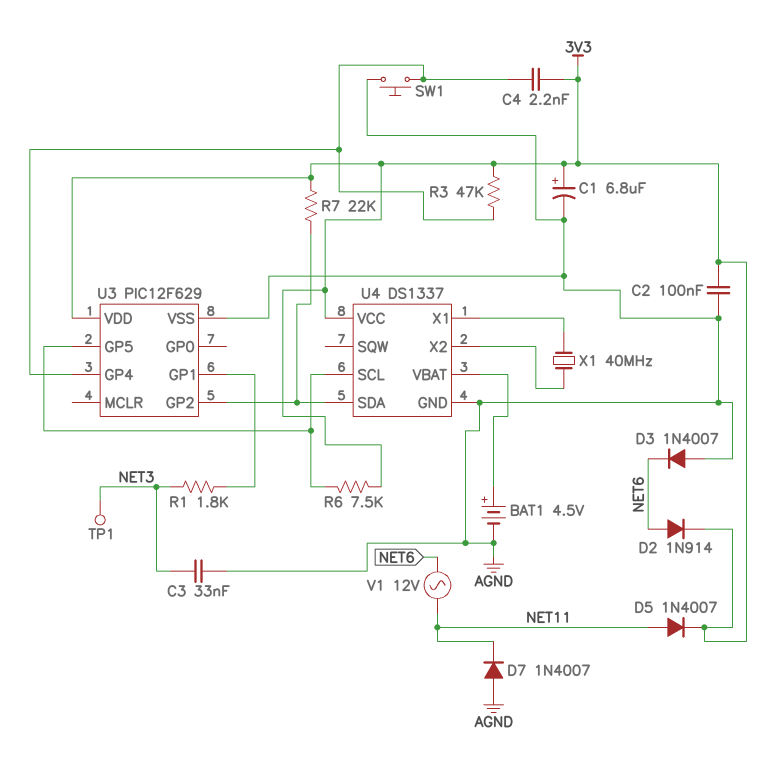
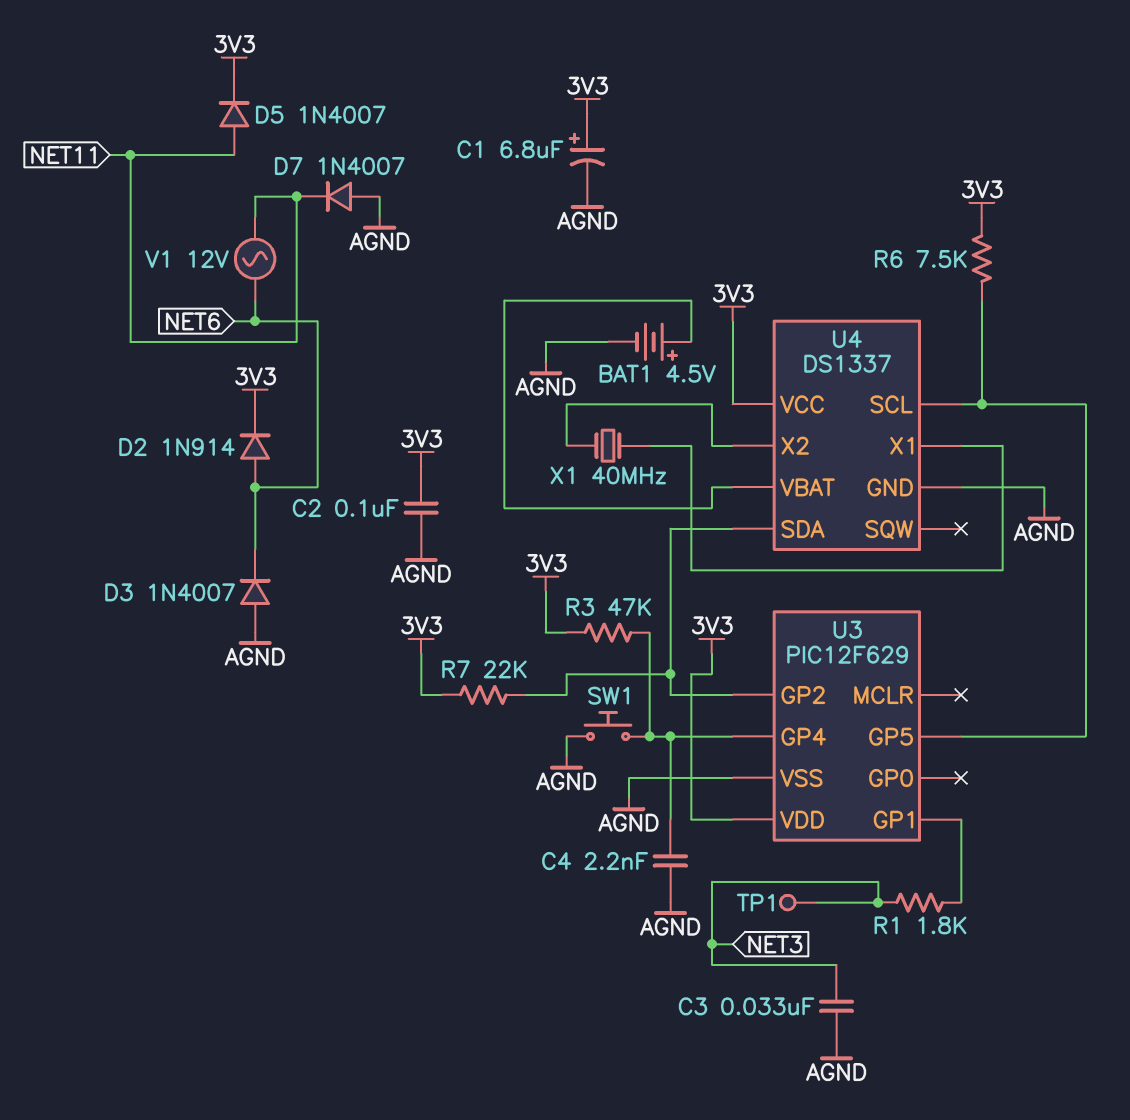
C4: 2.2nF (3V3, U3/GP4) -> 2.2nF (AGND, U3/GP4)

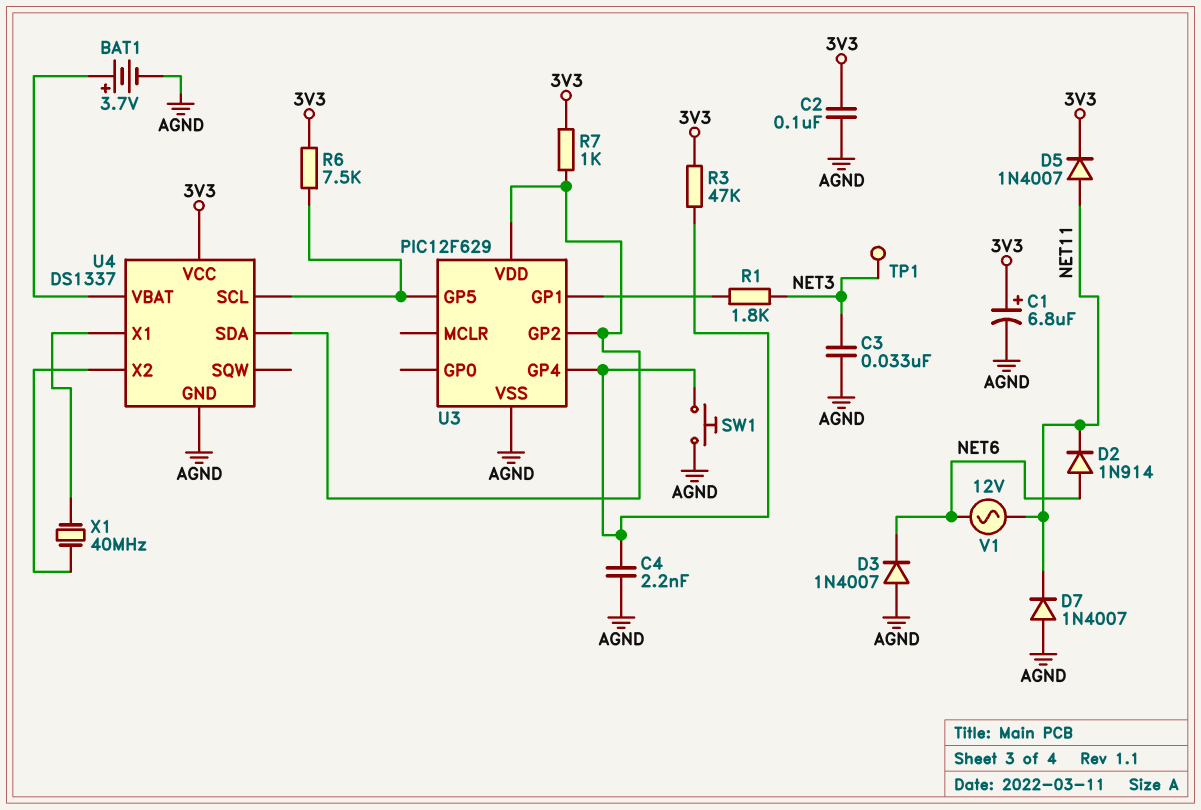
BAT1: 4.5V (plus U4/VBAT, minus AGND) -> 3.7V (plus U4/VBAT, minus AGND)
D2: diode 1N914 (A NET6, K 3V3) -> diode 1N914 (A NET6, K NET11)
R7: 22k (3V3, U3/GP2) -> 1k (3V3, U3/GP2)
U3 pin VDD: 3V3 -> U3/GP2

